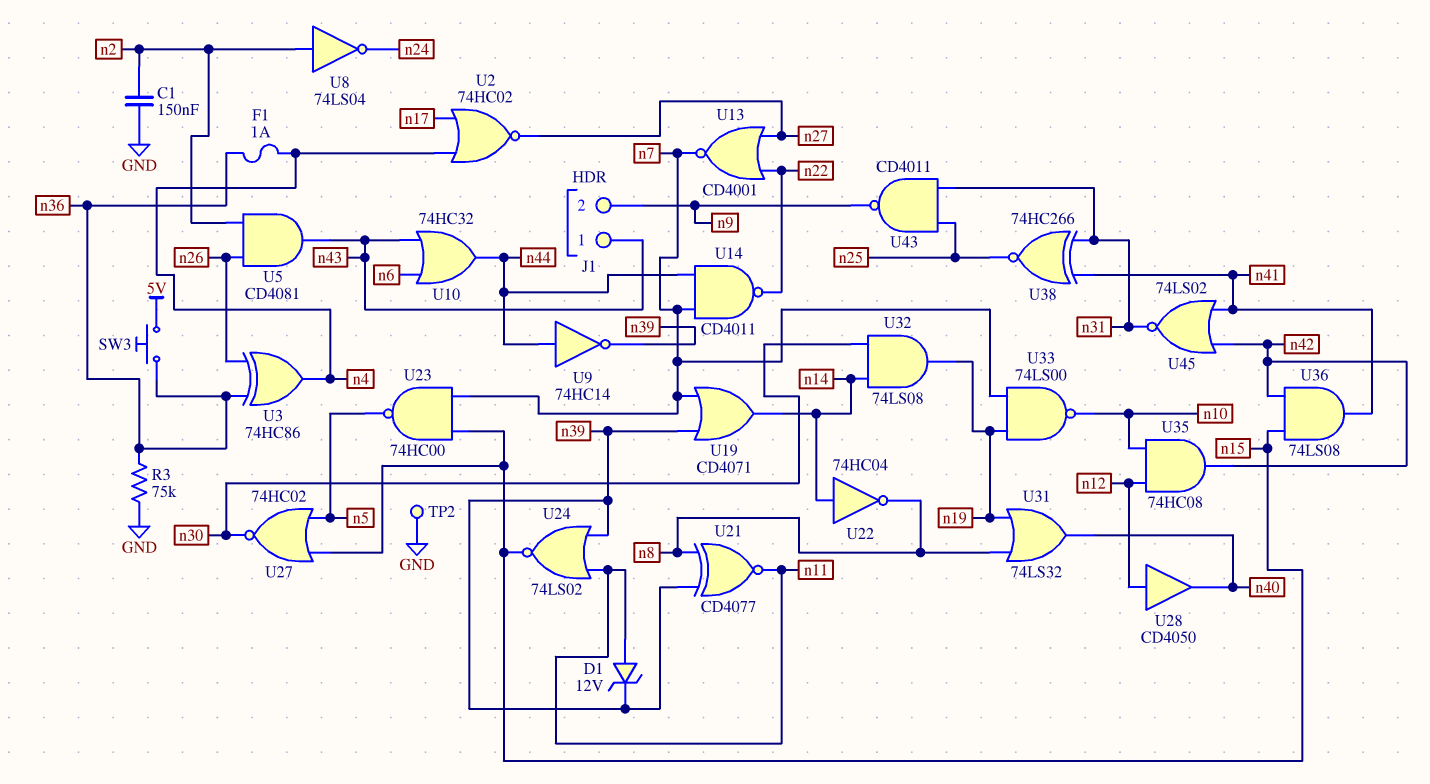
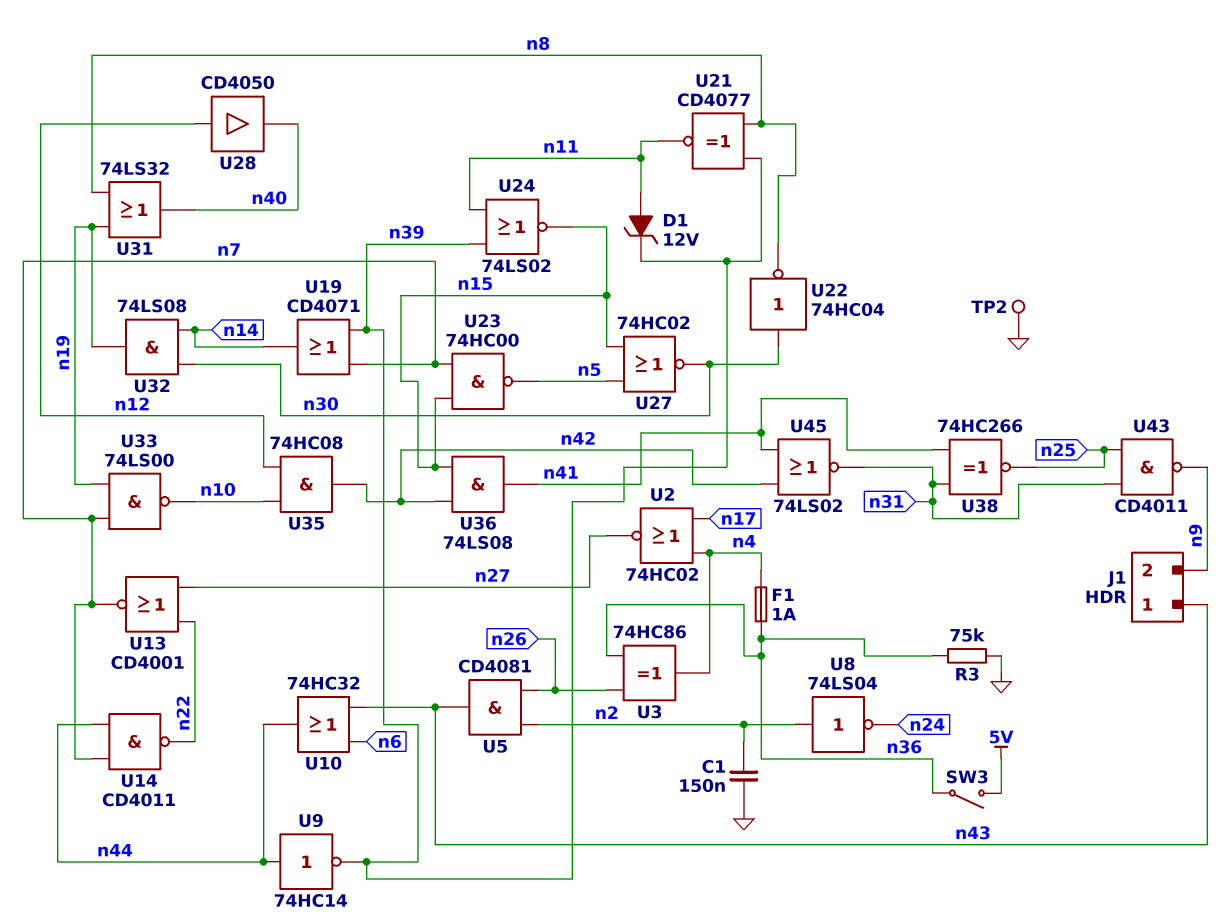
SW3: button (5V, n36) -> switch (5V, n36)
U22: NOT 74HC04 (in n14, out n8) -> NOT 74HC04 (in n30, out n8)

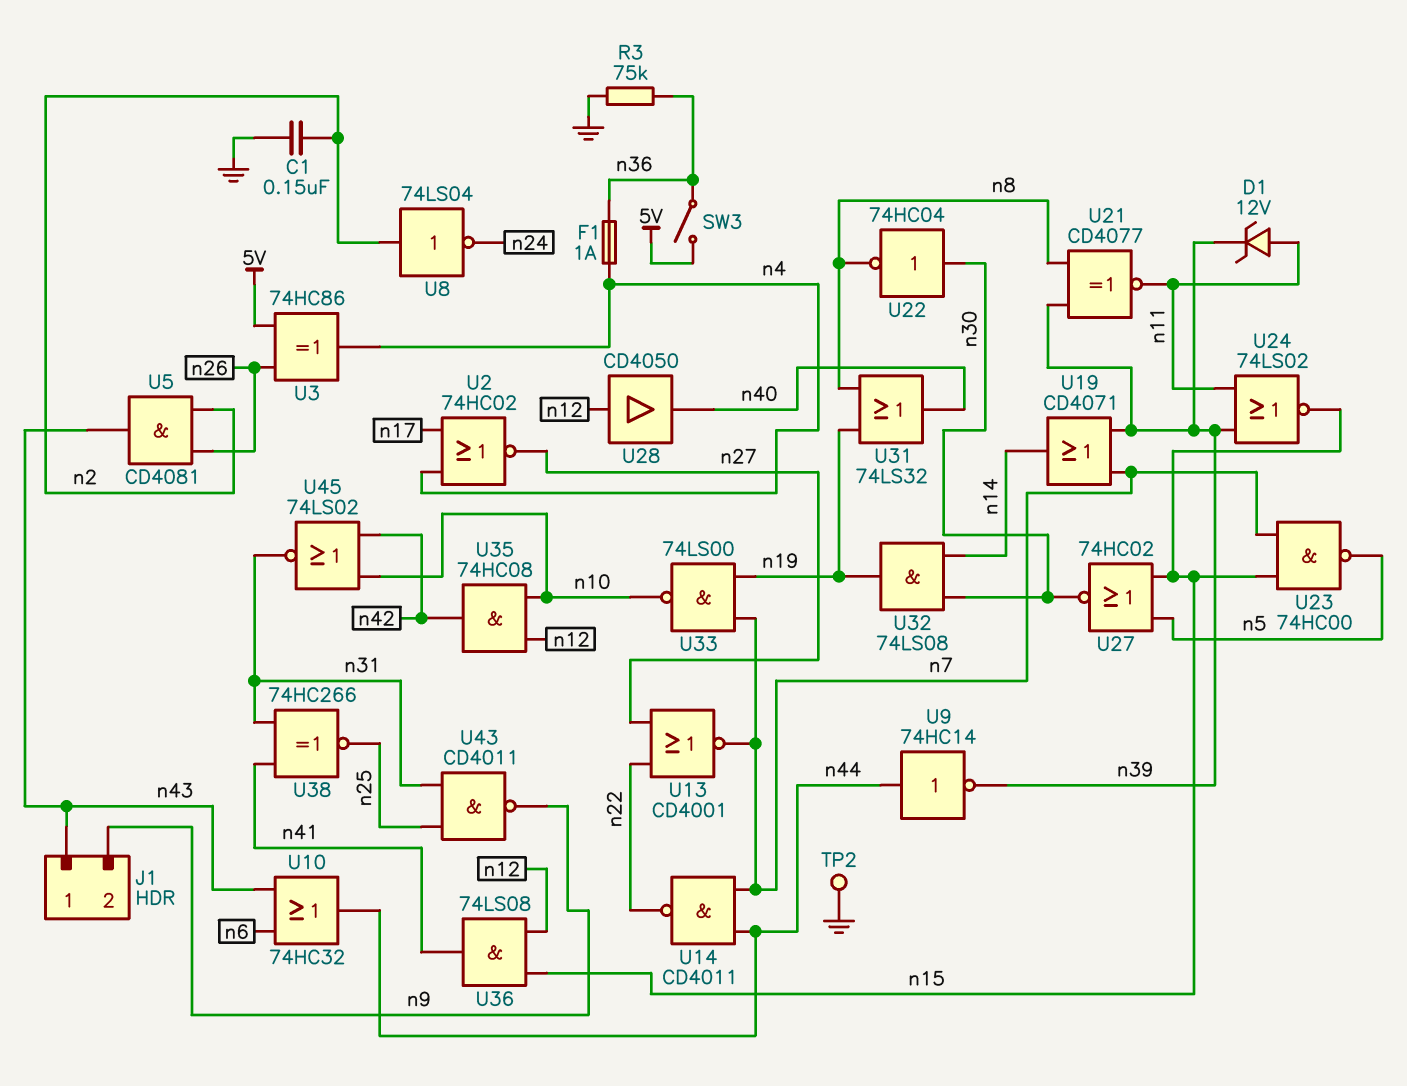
U3: XOR 74HC86 (in n26, in n36, out n4) -> XOR 74HC86 (in 5V, in n26, out n4)
U36: AND 74LS08 (in n15, in n42, out n41) -> AND 74LS08 (in n12, in n15, out n41)
U45: NOR 74LS02 (in n41, in n42, out n31) -> NOR 74LS02 (in n10, in n42, out n31)

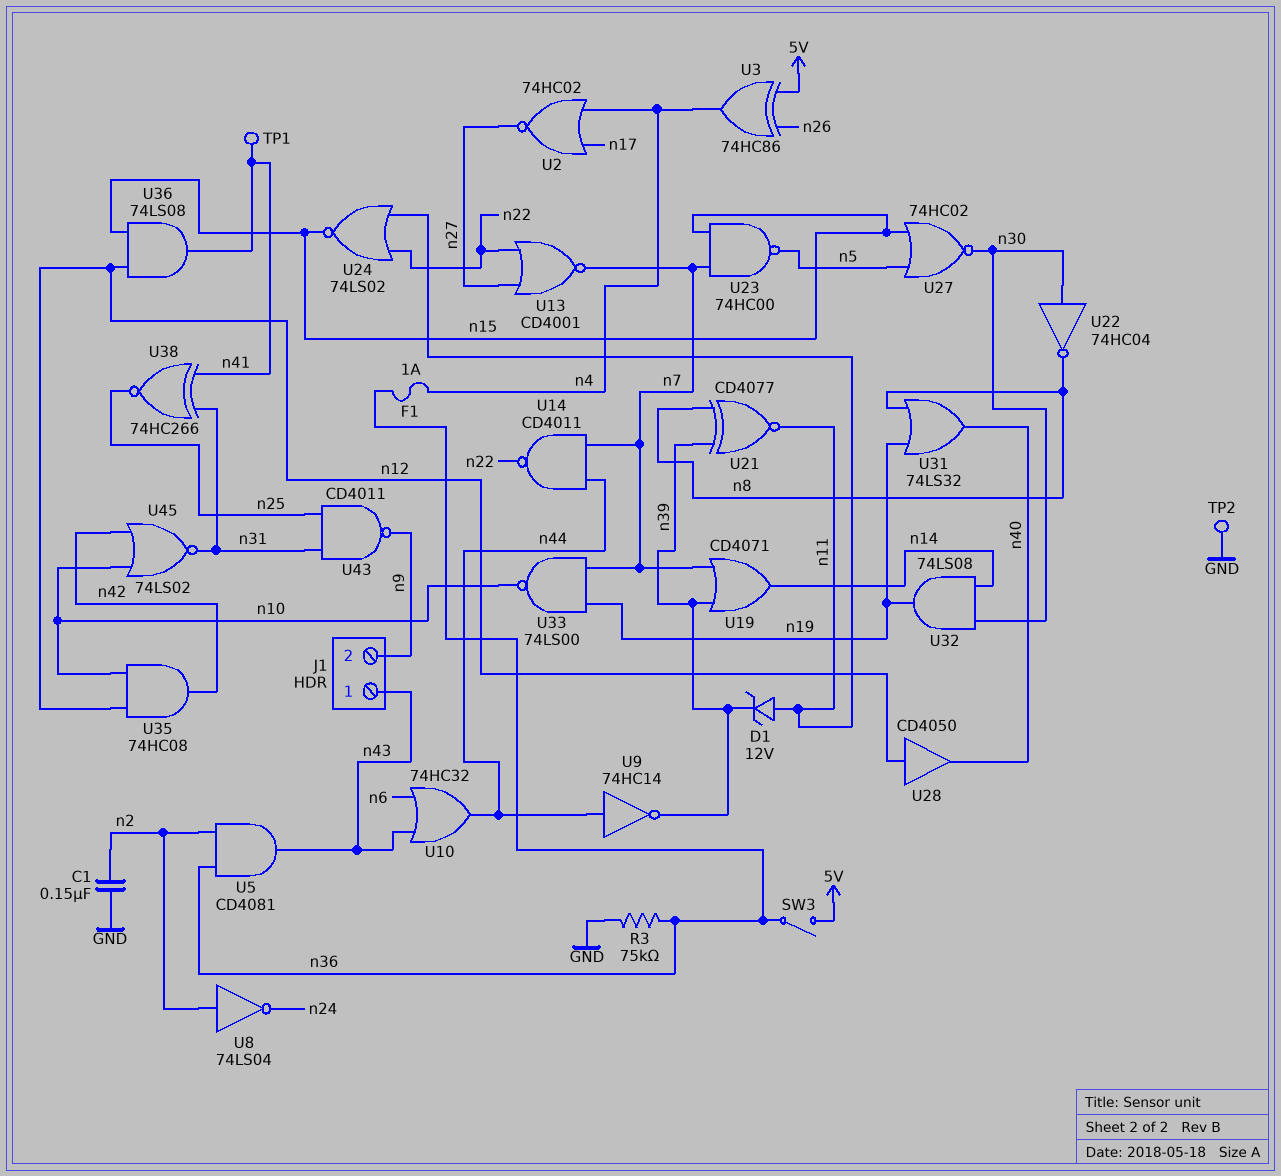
TP1: none -> test point (n41)
U5: AND CD4081 (in n2, in n26, out n43) -> AND CD4081 (in n2, in n36, out n43)
U24: NOR 74LS02 (in n11, in n39, out n15) -> NOR 74LS02 (in n11, in n22, out n15)

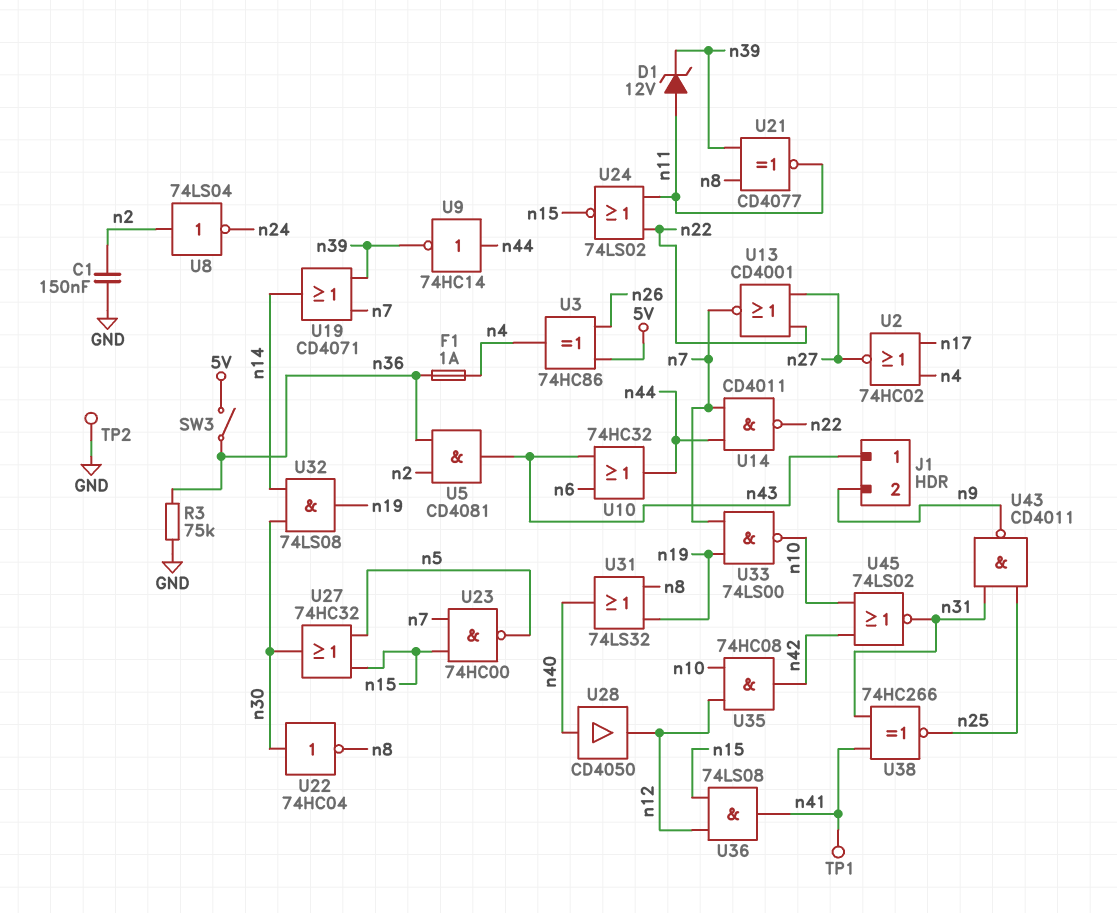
U27: NOR 74HC02 (in n5, in n15, out n30) -> OR 74HC32 (in n5, in n15, out n30)
U28: buffer CD4050 (in n12, out n40) -> buffer CD4050 (in n40, out n12)

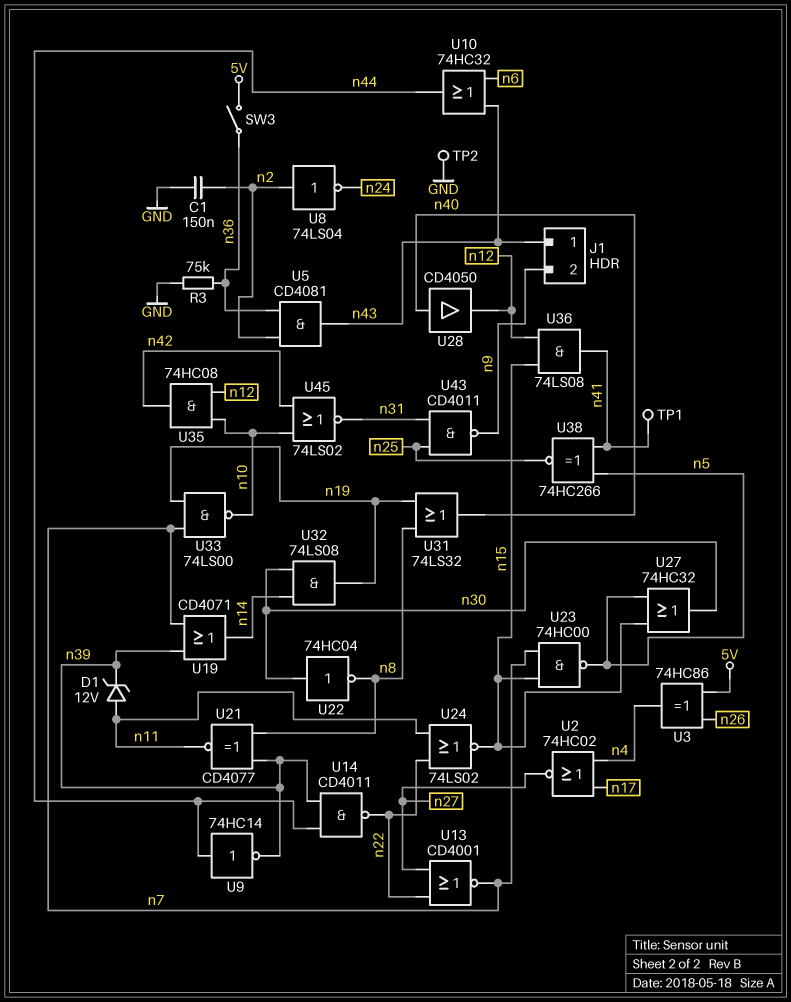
F1: 1A (n4, n36) -> none
U14: NAND CD4011 (in n7, in n44, out n22) -> NAND CD4011 (in n39, in n44, out n22)
U38: XNOR 74HC266 (in n31, in n41, out n25) -> XNOR 74HC266 (in n5, in n41, out n25)

